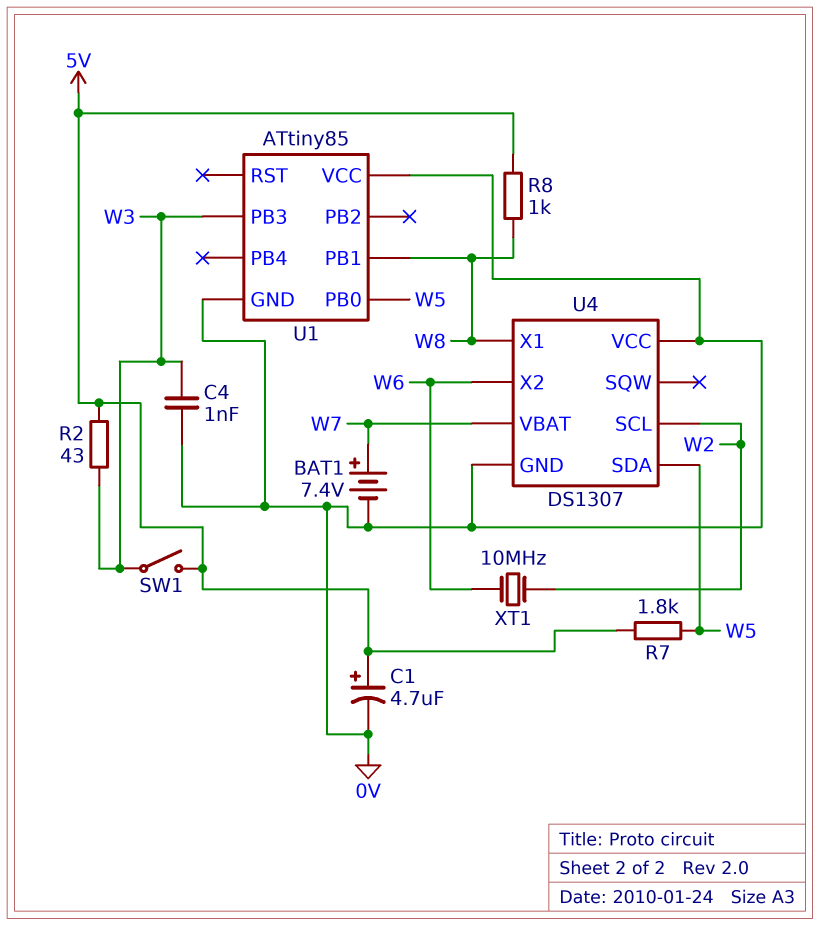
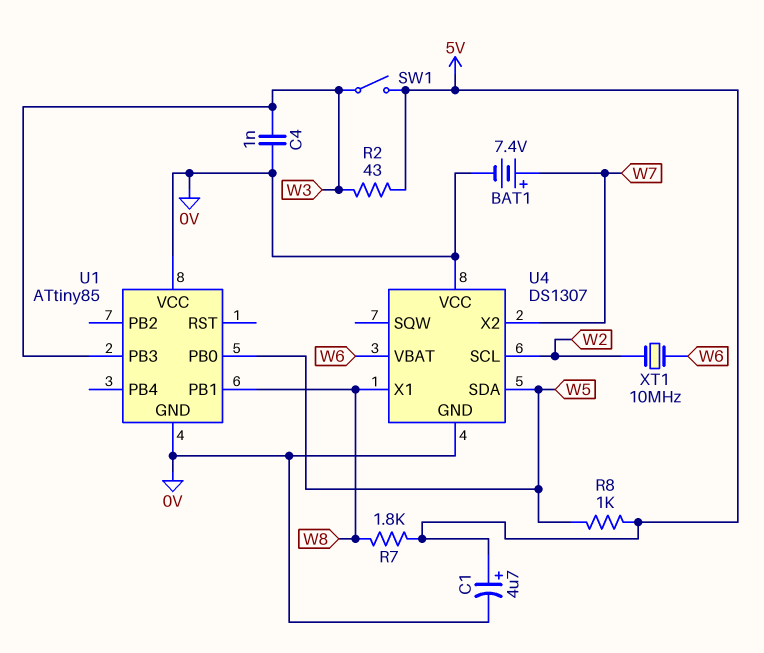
R7: 1.8k (5V, W5) -> 1.8k (5V, W8)
R8: 1k (5V, W8) -> 1k (5V, W5)
U4 pin VBAT: W7 -> W6
U4 pin X2: W6 -> W7

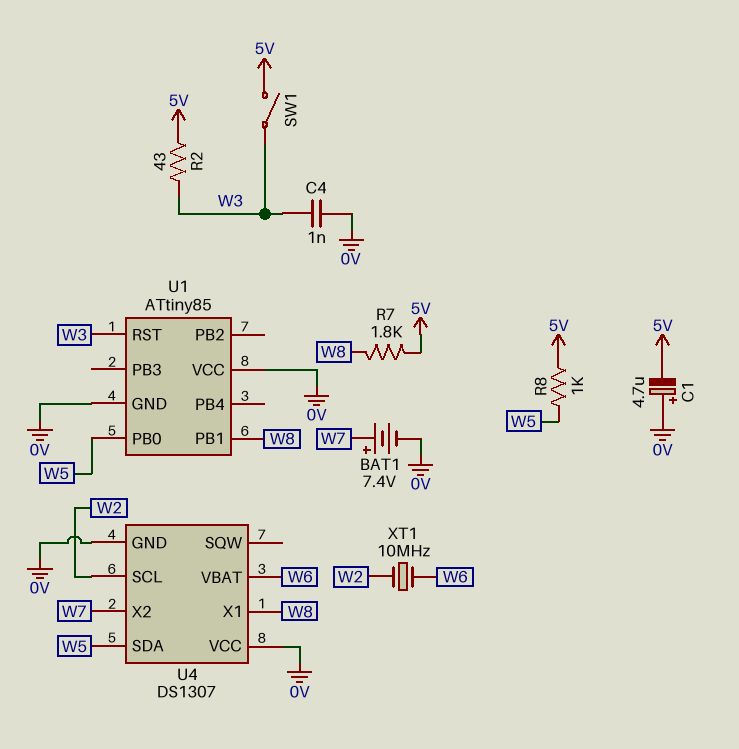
C1: 4.7uF (plus 5V, minus 0V) -> 4.7uF (plus 0V, minus 5V)
U1 pin PB3: W3 -> none
U1 pin RST: none -> W3

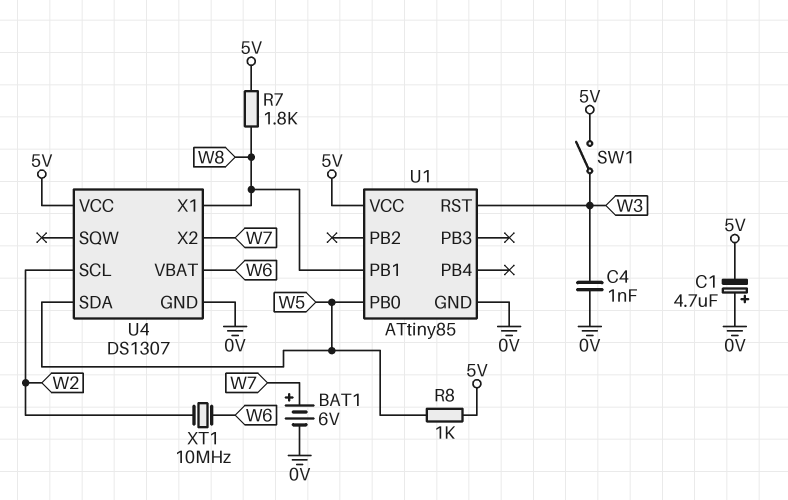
BAT1: 7.4V (plus W7, minus 0V) -> 6V (plus W7, minus 0V)
R2: 43 (5V, W3) -> none
U1 pin VCC: 0V -> 5V
U4 pin VCC: 0V -> 5V

